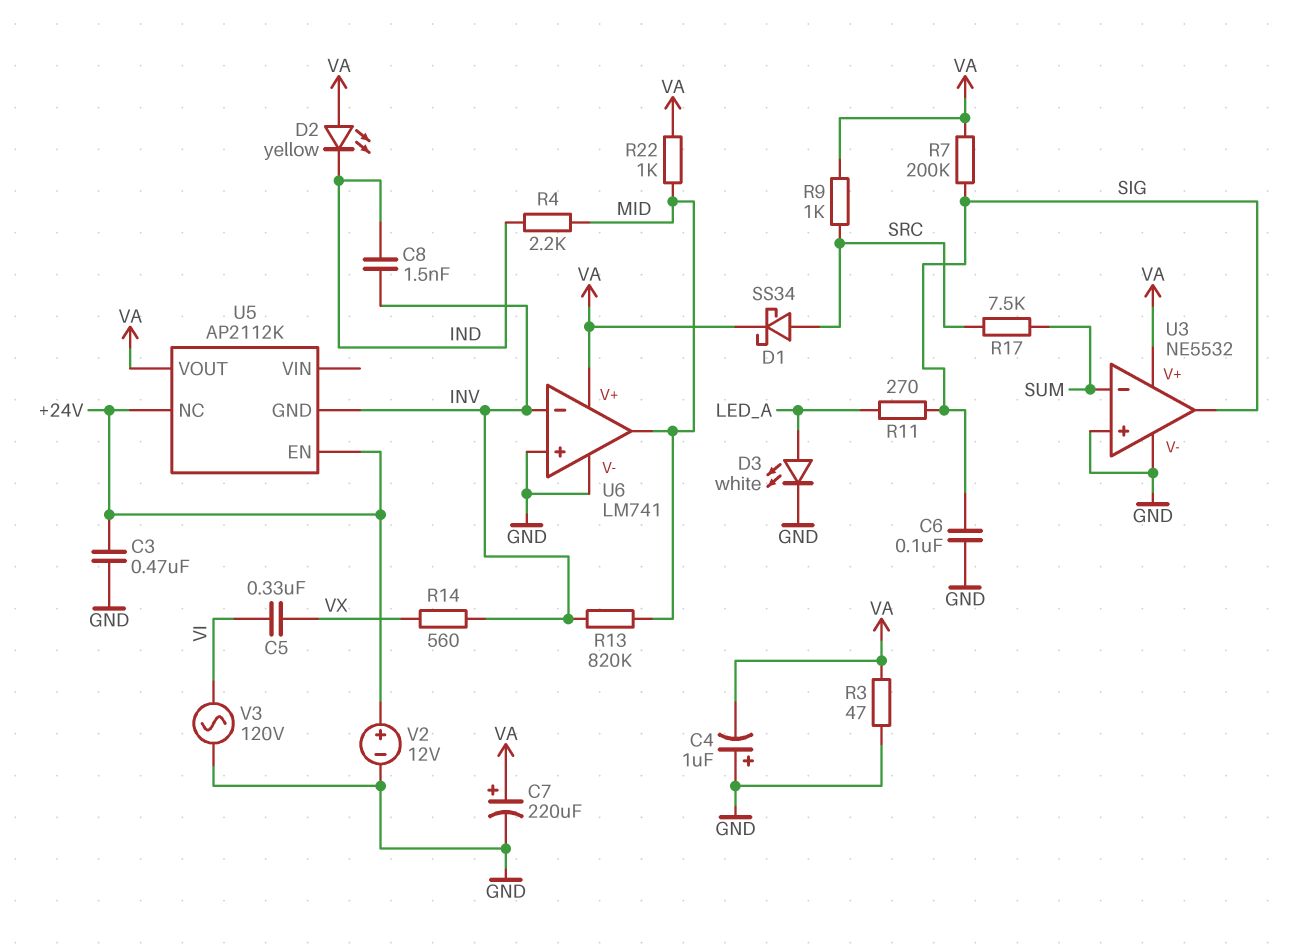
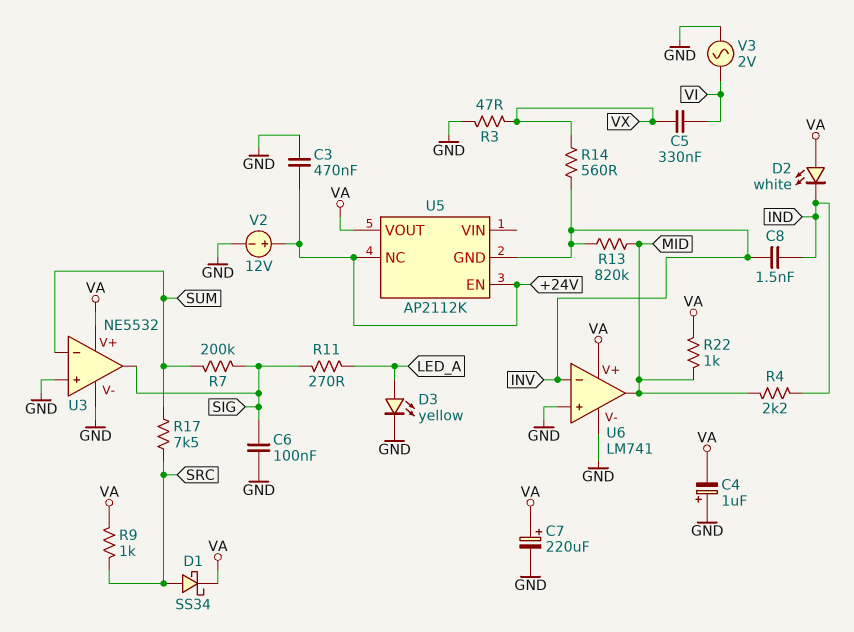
D2: LED yellow (A VA, K IND) -> LED white (A VA, K IND)
D3: LED white (A LED_A, K GND) -> LED yellow (A LED_A, K GND)
R3: 47 (GND, VA) -> 47 (GND, VX)
R7: 200k (SIG, VA) -> 200k (SIG, SUM)
V3: AC 120V (GND, VI) -> AC 2V (GND, VI)

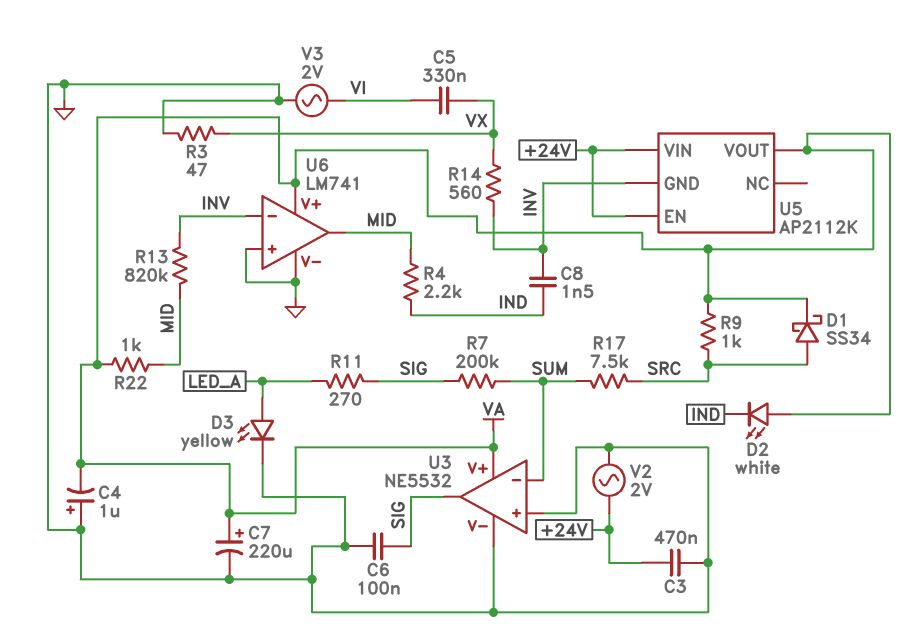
U5 pin NC: +24V -> none
U5 pin VIN: none -> +24V
V2: 12V (plus +24V, minus GND) -> AC 2V (+24V, GND)

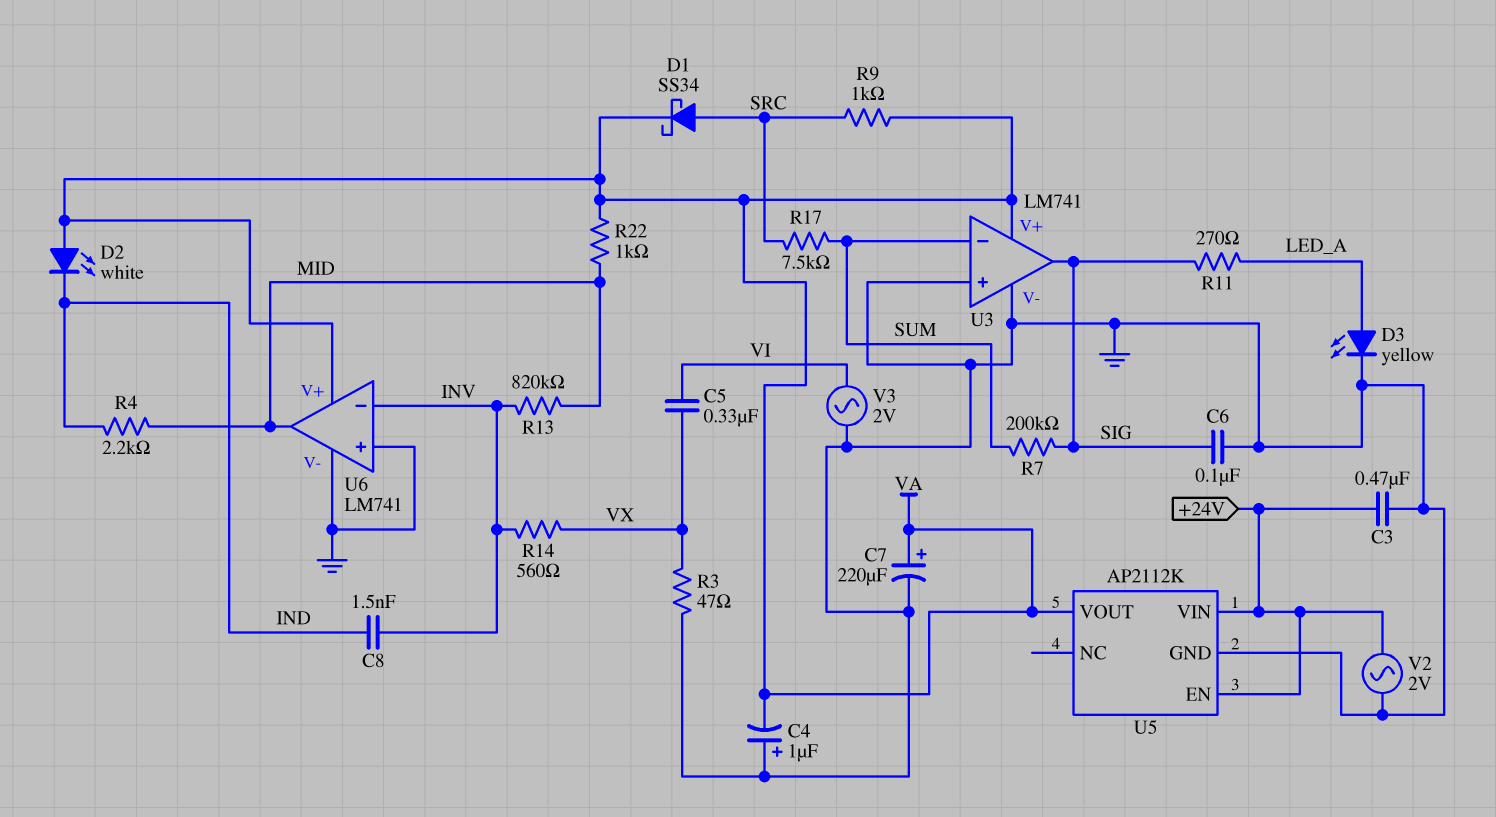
U3: NE5532 -> LM741
U5 pin GND: INV -> GND

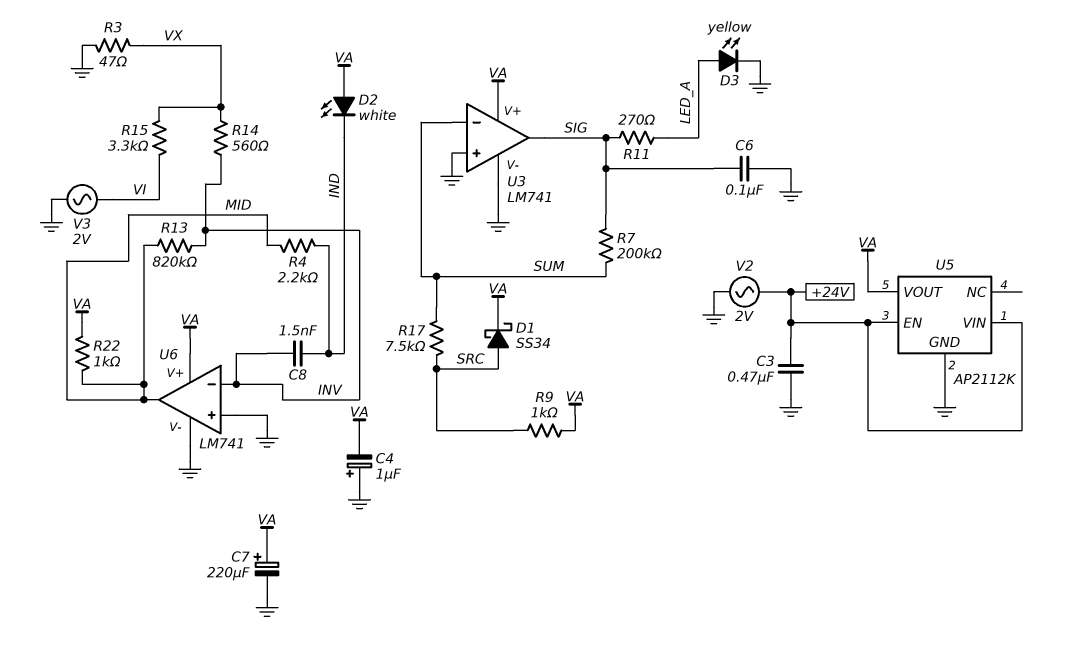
C5: 330nF (VI, VX) -> none
R15: none -> 3.3k (VI, VX)

